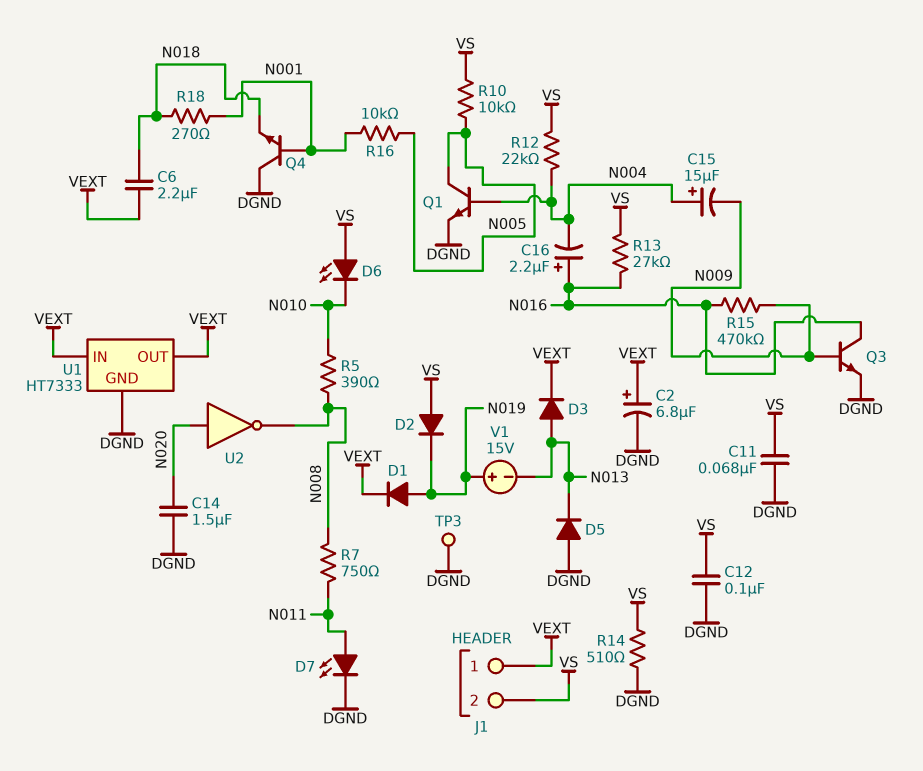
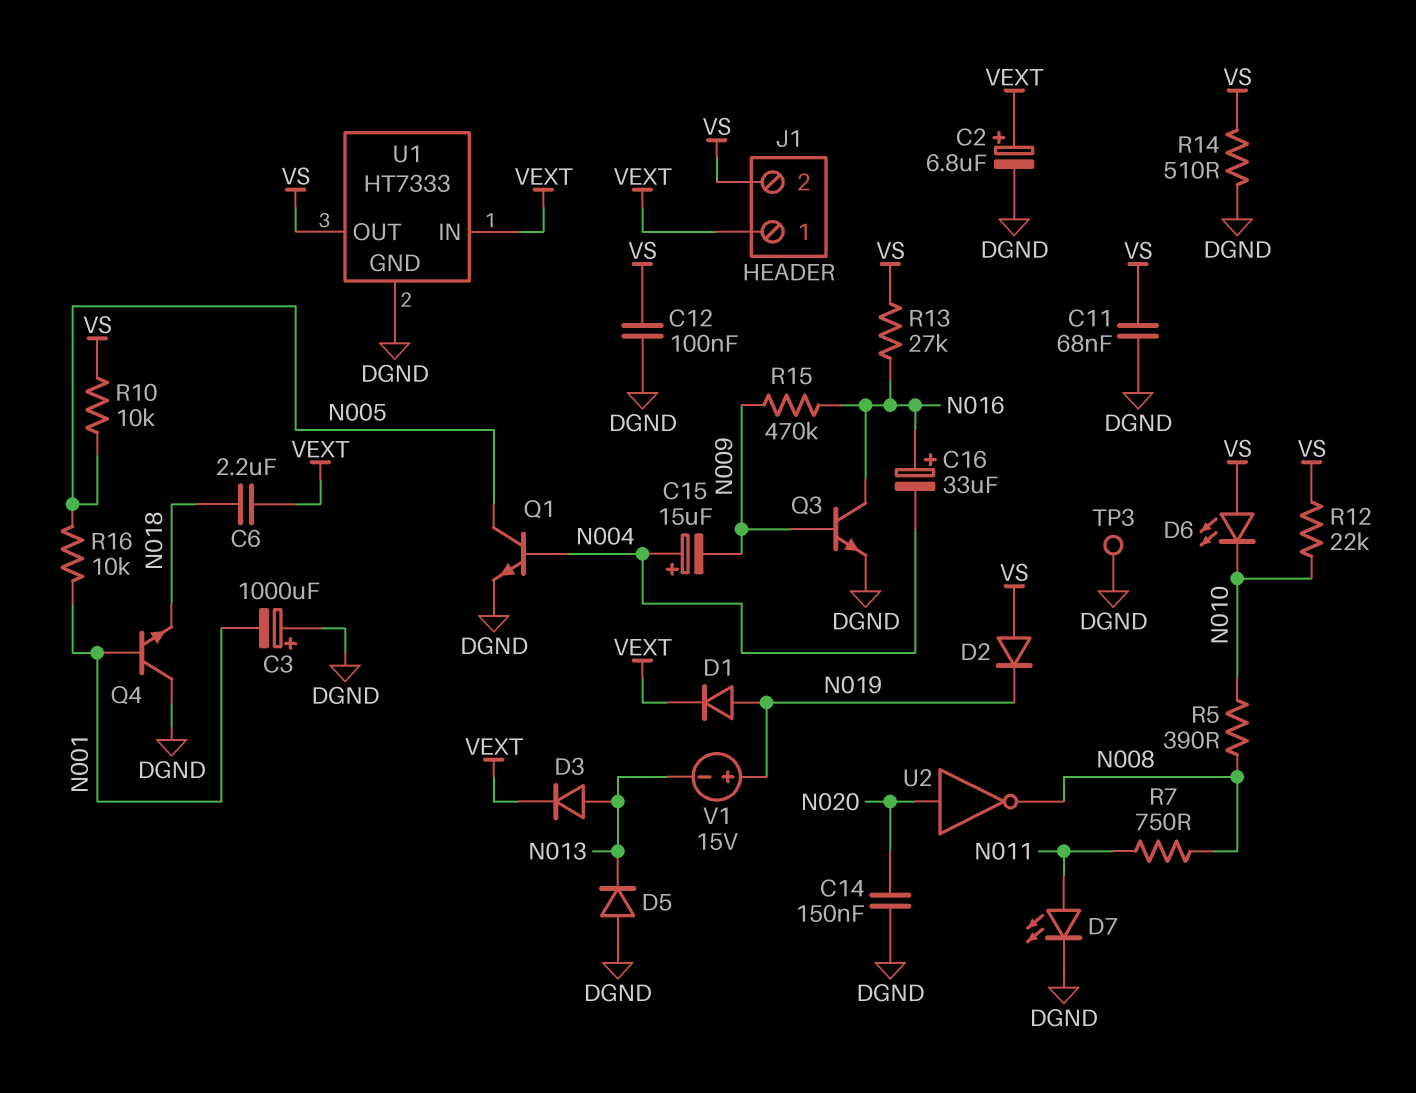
C3: none -> 1000uF (plus DGND, minus N001)
C14: 1.5uF (DGND, N020) -> 150nF (DGND, N020)
C16: 2.2uF (plus N016, minus N004) -> 33uF (plus N016, minus N004)
R12: 22k (N004, VS) -> 22k (N010, VS)
R18: 270 (N001, N018) -> none
U1 pin OUT: VEXT -> VS

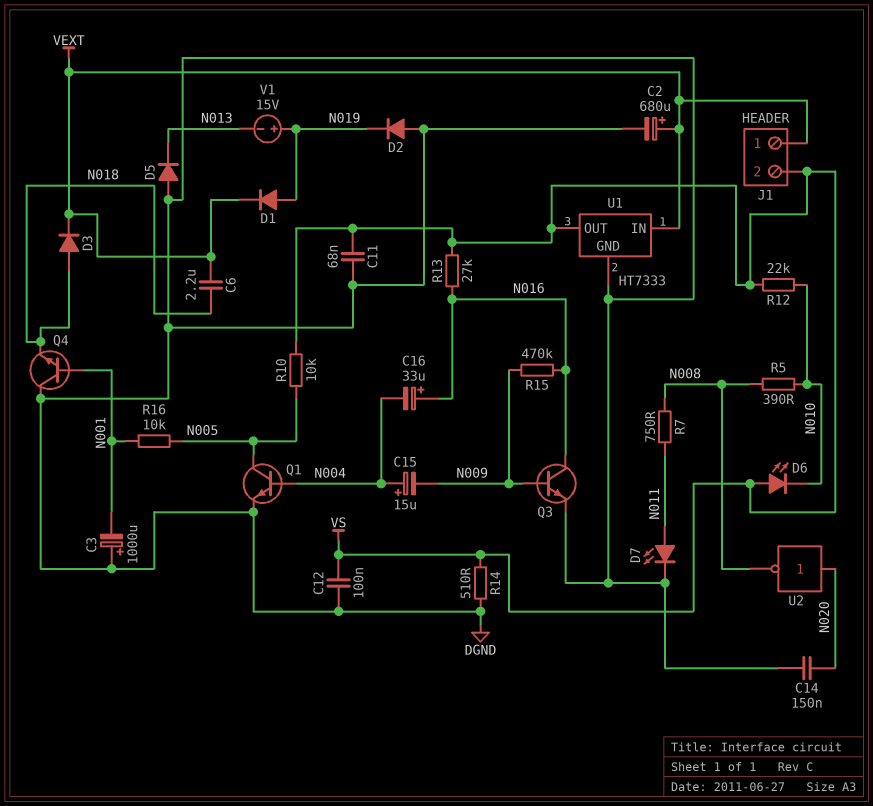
C2: 6.8uF (plus VEXT, minus DGND) -> 680uF (plus VEXT, minus DGND)
D2: diode (A VS, K N019) -> diode (A DGND, K N019)
D3: diode (A N013, K VEXT) -> diode (A N018, K VEXT)
TP3: test point (DGND) -> none

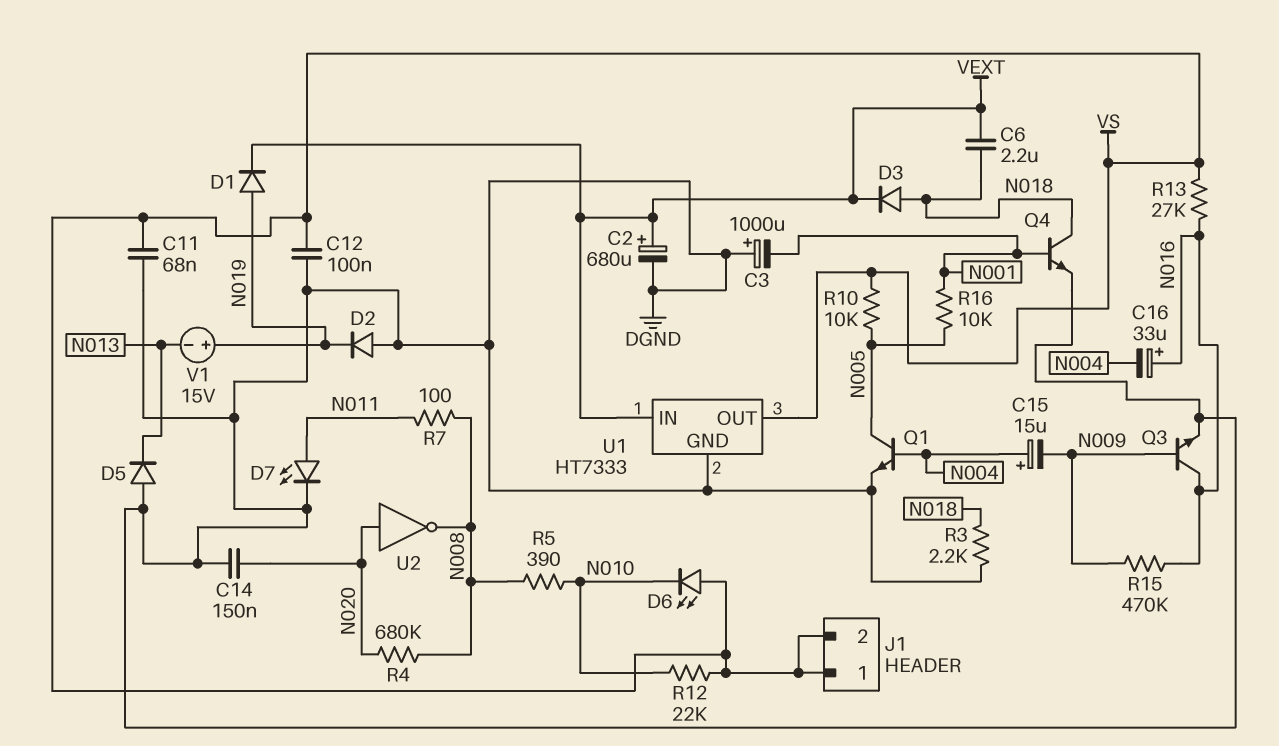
J1 pin 1: VEXT -> VS
Q4: NPN (B N001, C DGND, E N018) -> NPN (B N001, C N018, E DGND)
R3: none -> 2.2k (DGND, N018)
R4: none -> 680k (N008, N020)
R7: 750 (N008, N011) -> 100 (N008, N011)
R14: 510 (DGND, VS) -> none

